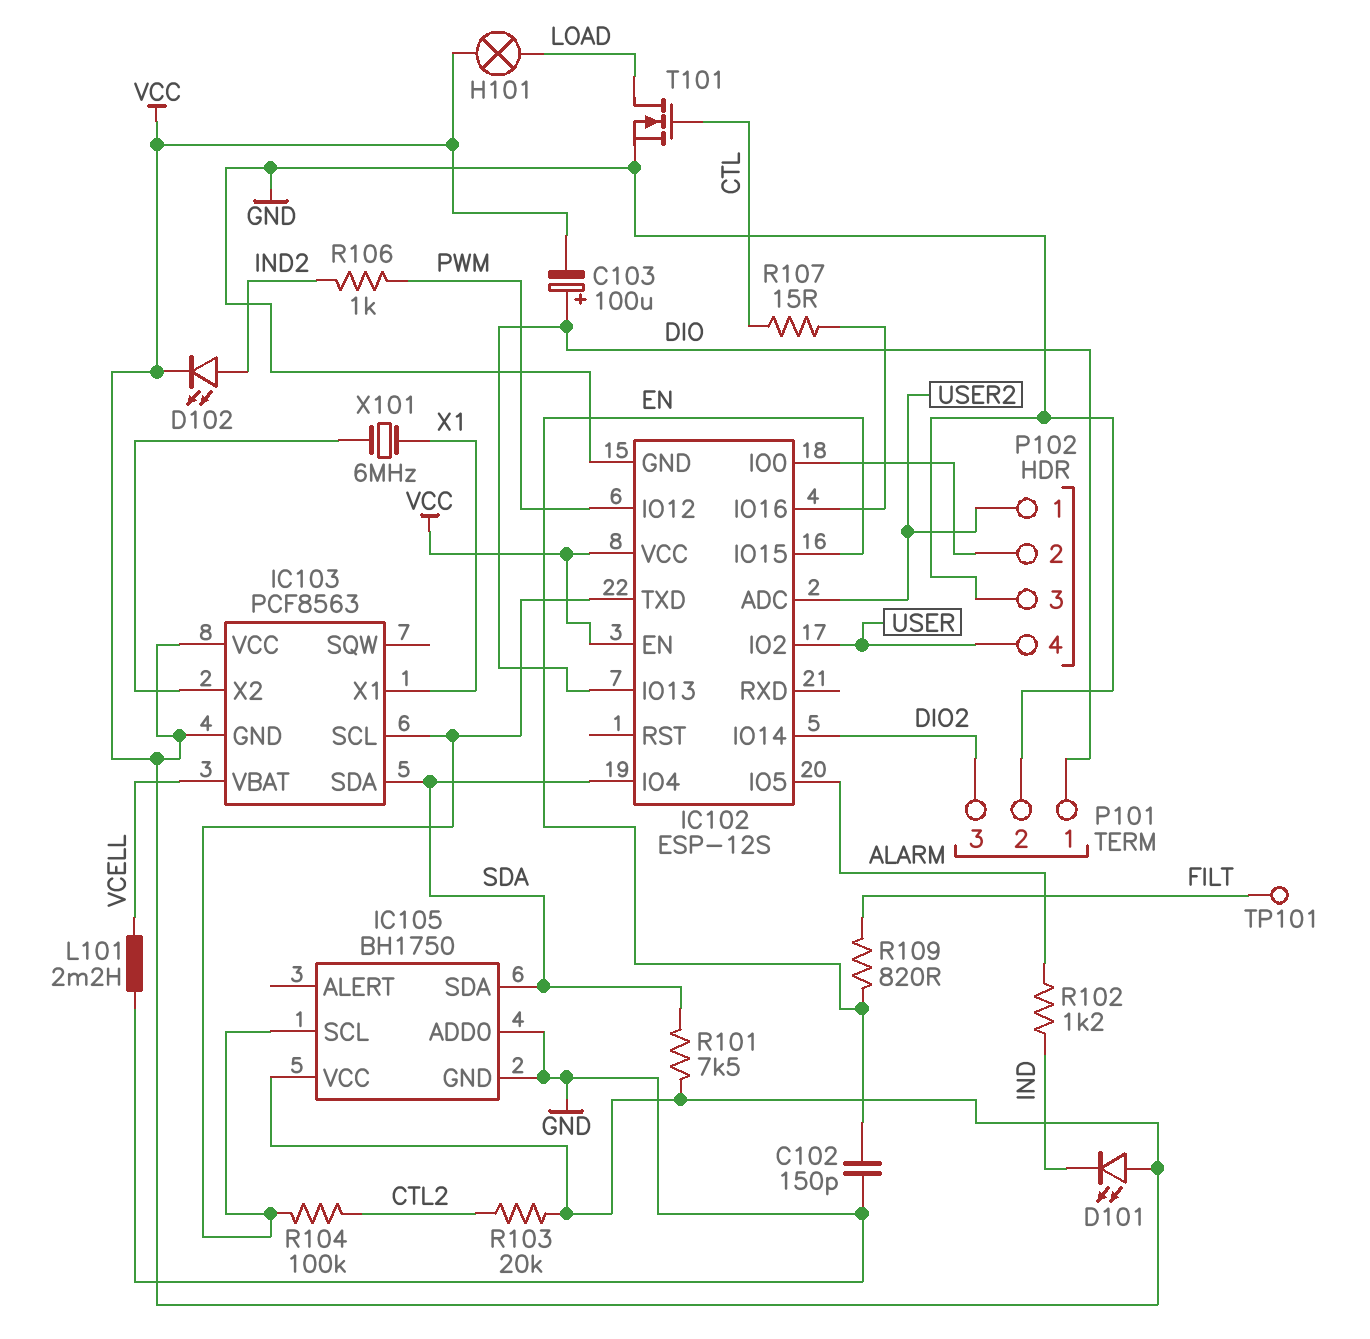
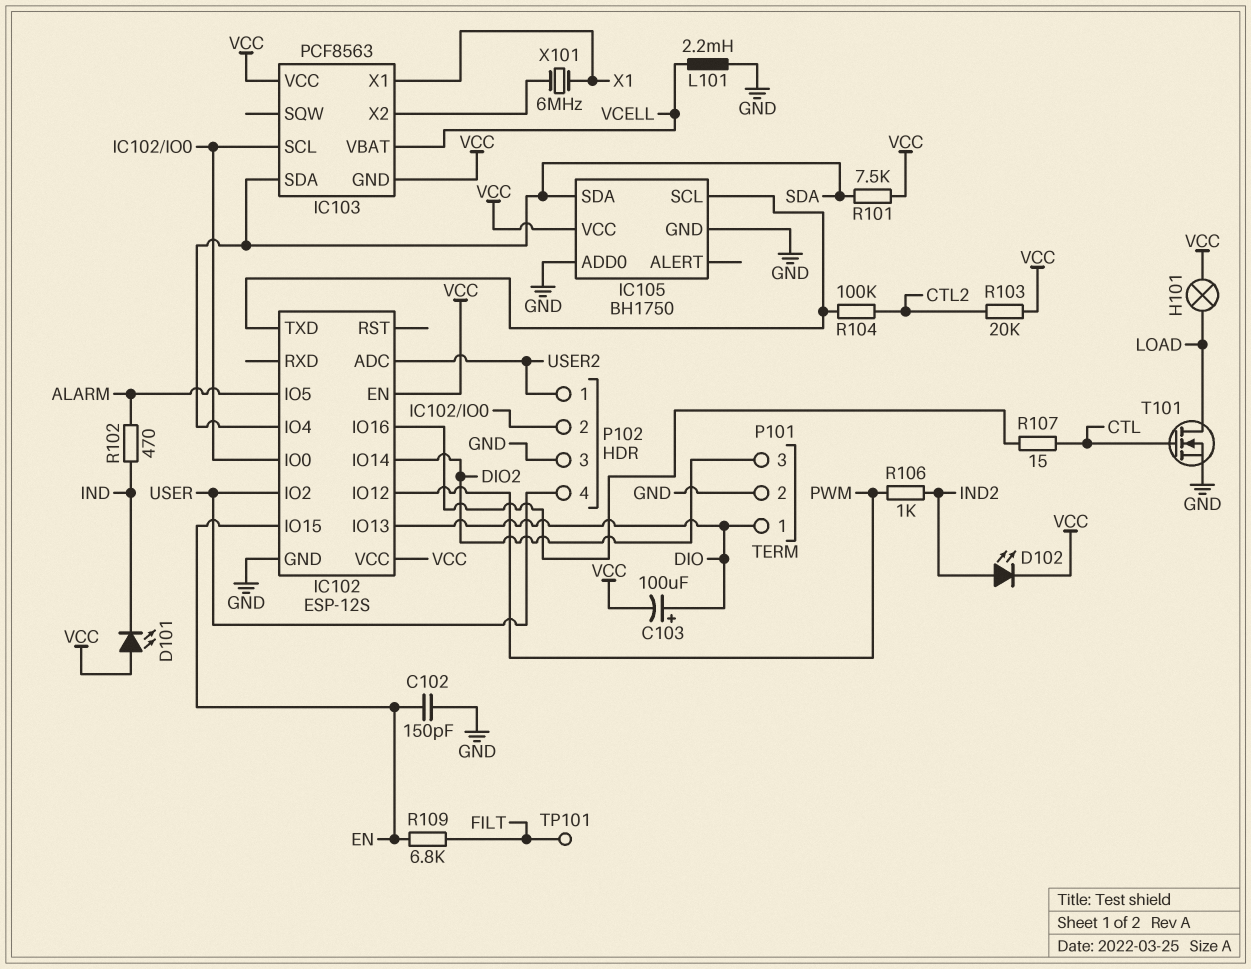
IC103 pin SCL: IC102/TXD -> IC102/IO0
R102: 1.2k (ALARM, IND) -> 470 (ALARM, IND)
R109: 820 (EN, FILT) -> 6.8k (EN, FILT)

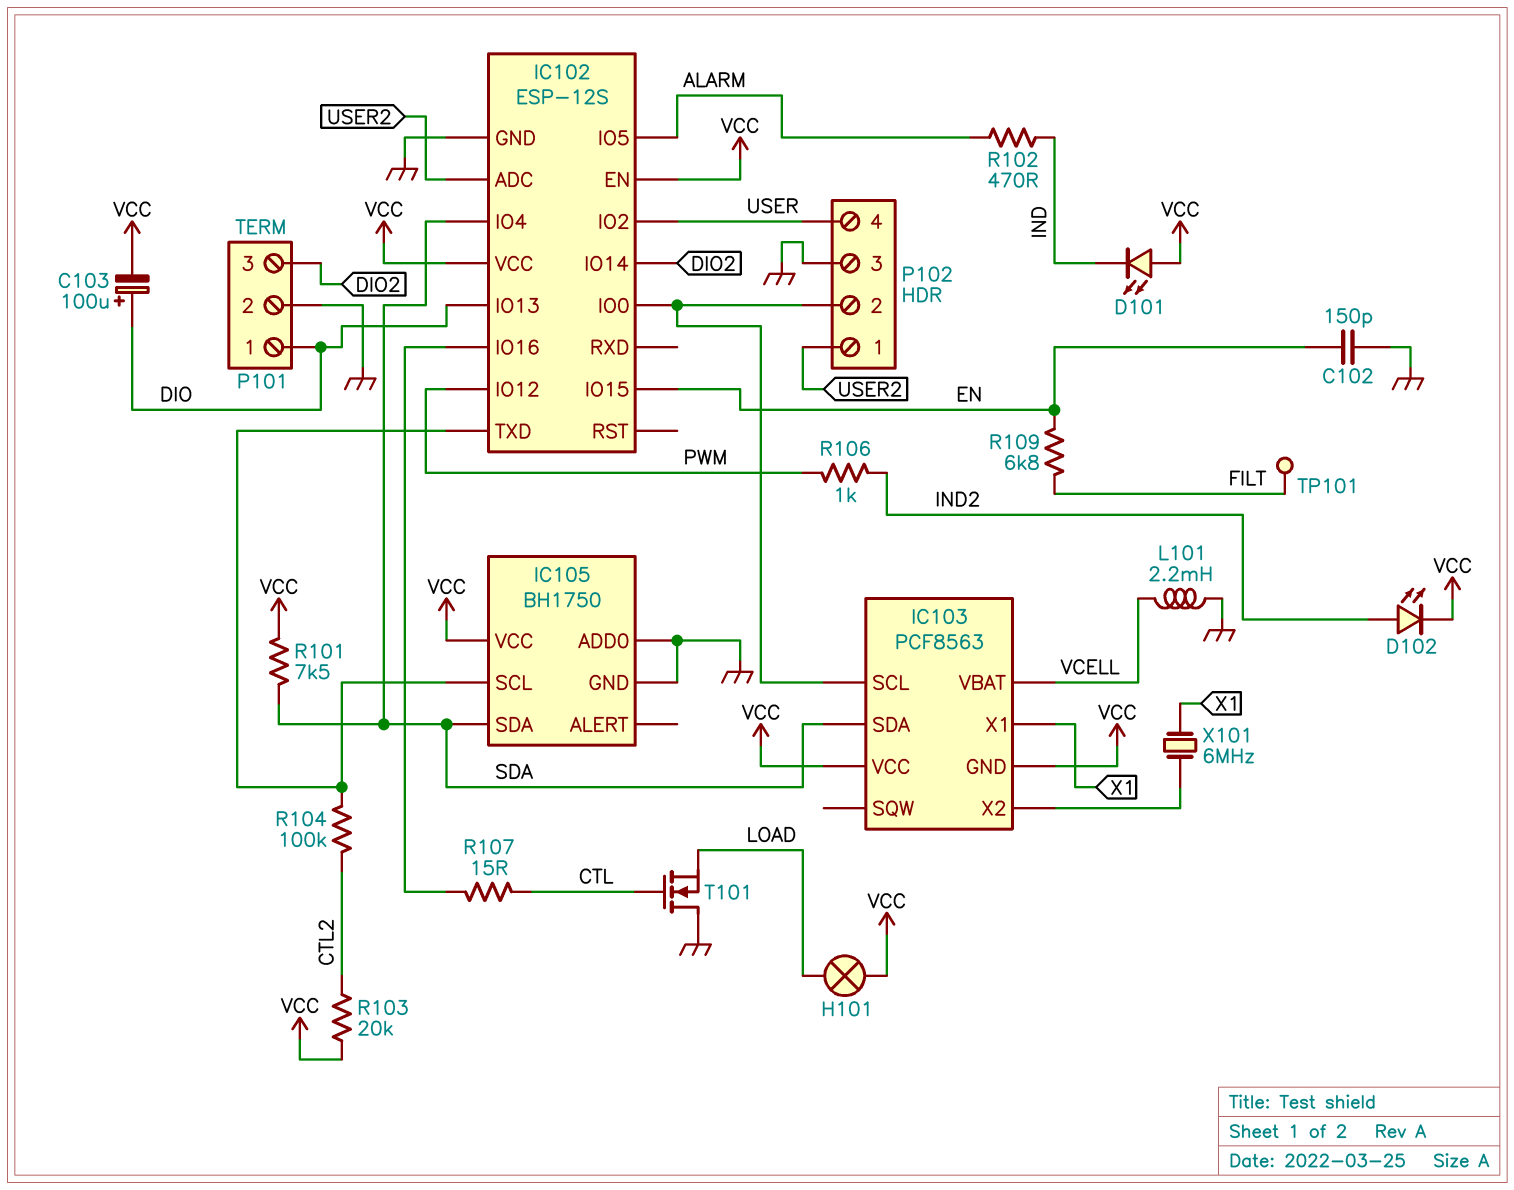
T101: NMOS (G CTL, D LOAD, S GND) -> NMOS (G CTL, D GND, S LOAD)

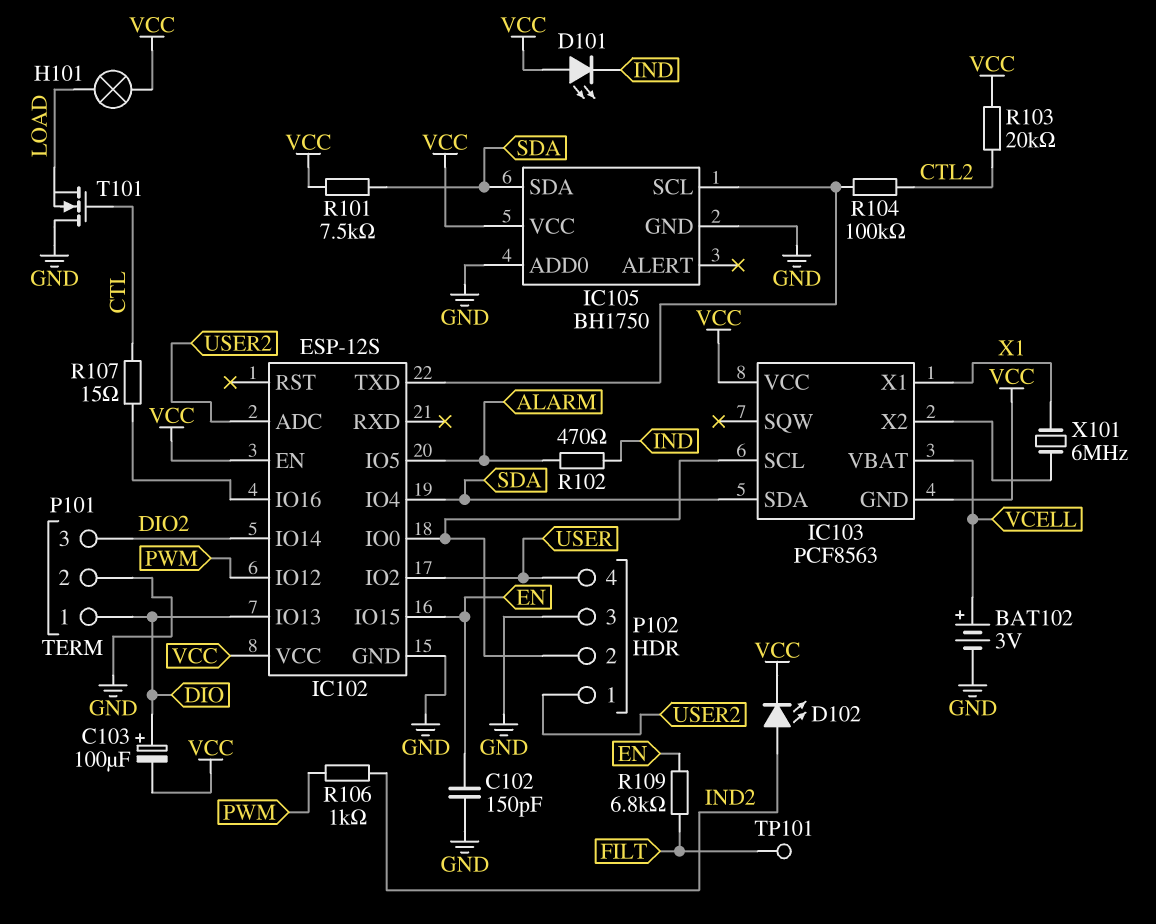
BAT102: none -> 3V (plus VCELL, minus GND)
L101: 2.2mH (GND, VCELL) -> none

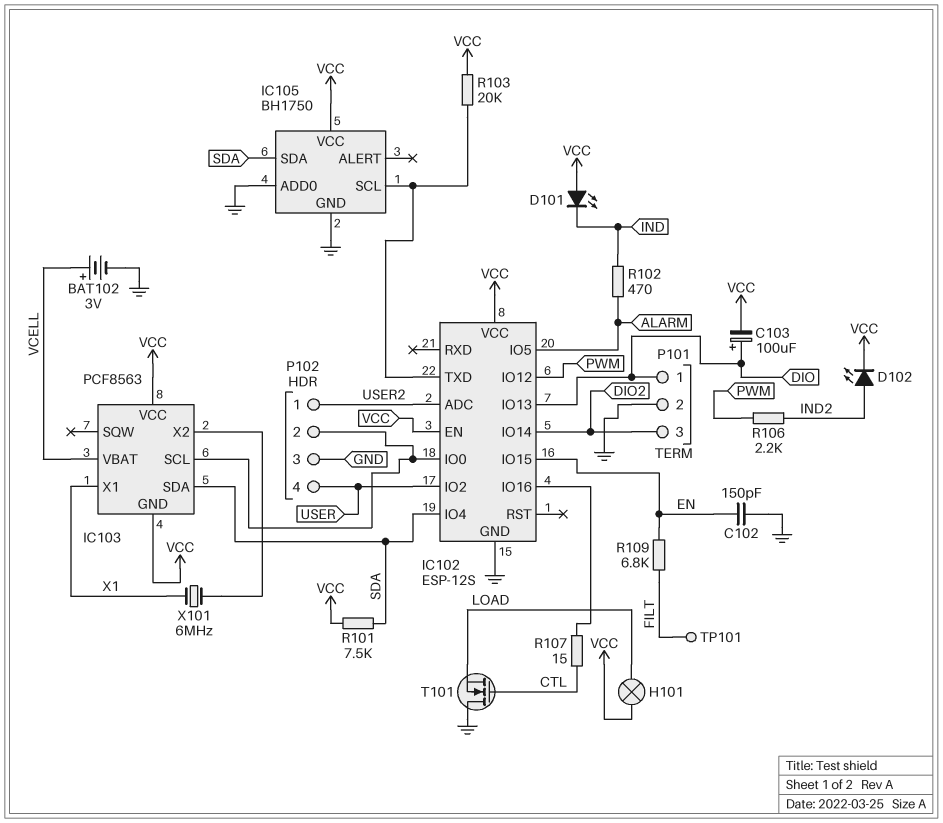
R103: 20k (CTL2, VCC) -> 20k (IC102/TXD, VCC)
R104: 100k (CTL2, IC102/TXD) -> none
R106: 1k (IND2, PWM) -> 2.2k (IND2, PWM)

